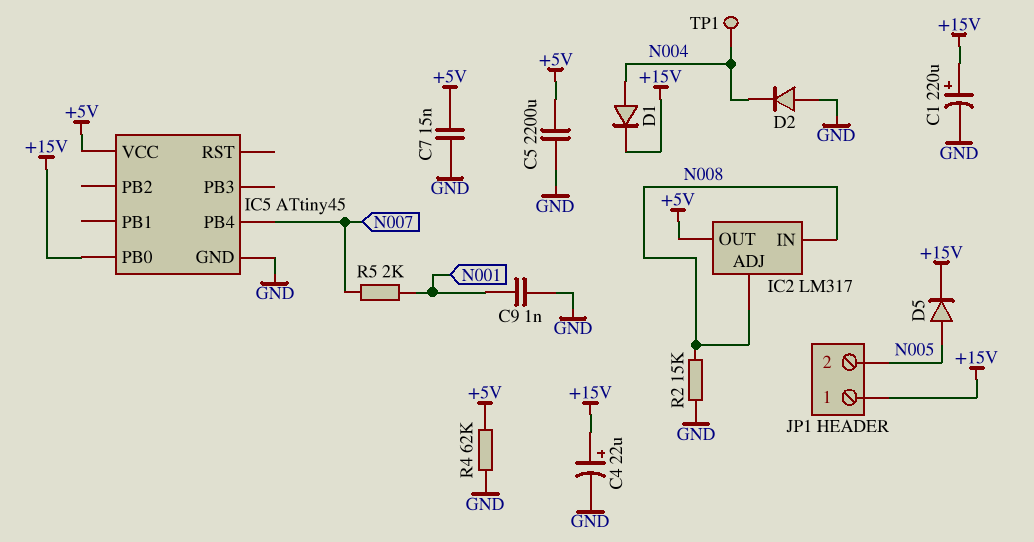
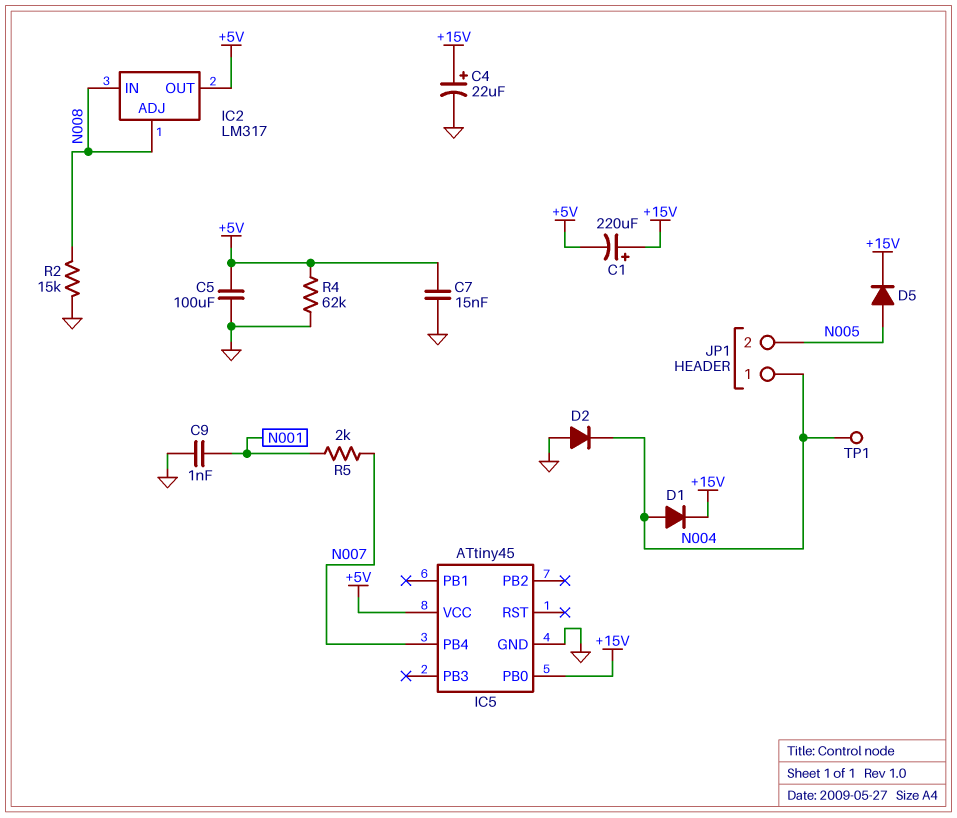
C1: 220uF (plus +15V, minus GND) -> 220uF (plus +15V, minus +5V)
C5: 2200uF (+5V, GND) -> 100uF (+5V, GND)
JP1 pin 1: +15V -> N004

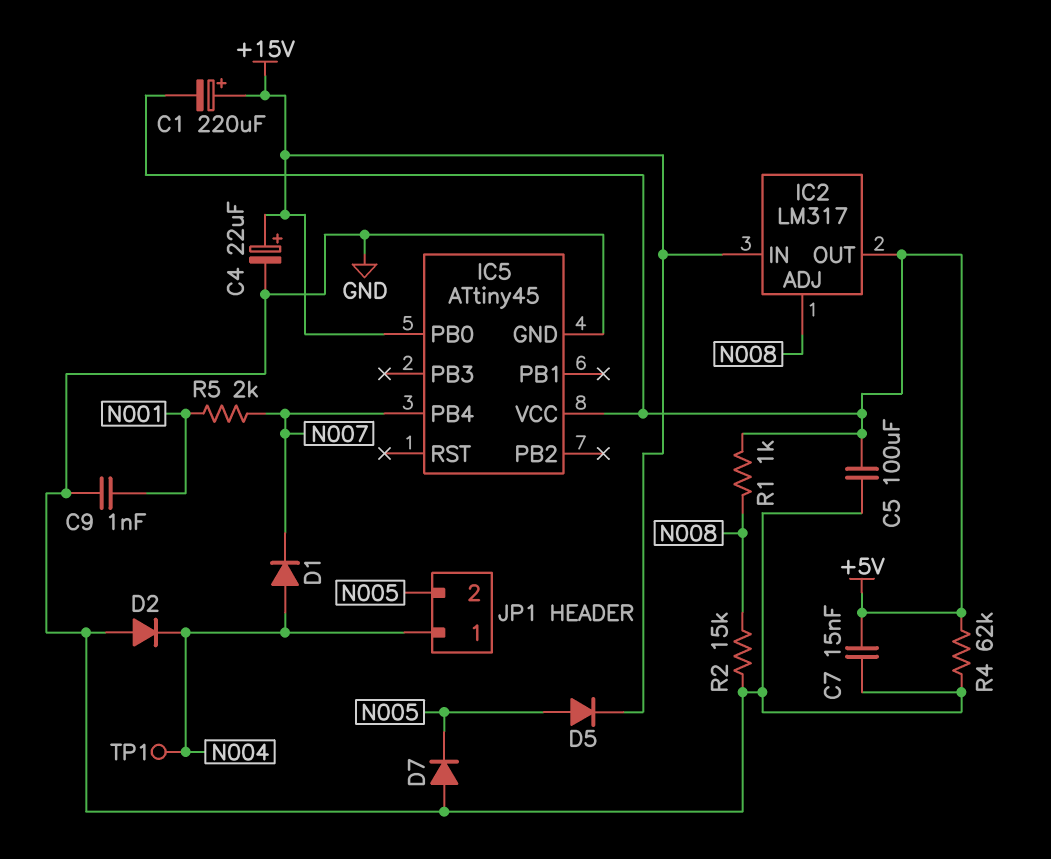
D1: diode (A N004, K +15V) -> diode (A N004, K N007)
D7: none -> diode (A GND, K N005)
IC2 pin IN: N008 -> +15V
R1: none -> 1k (+5V, N008)

